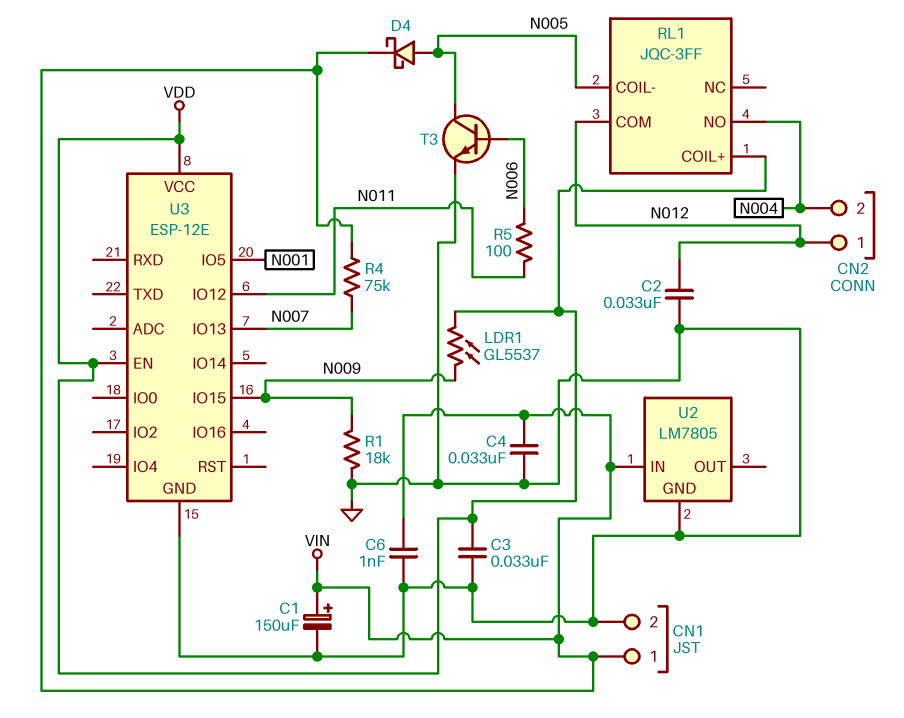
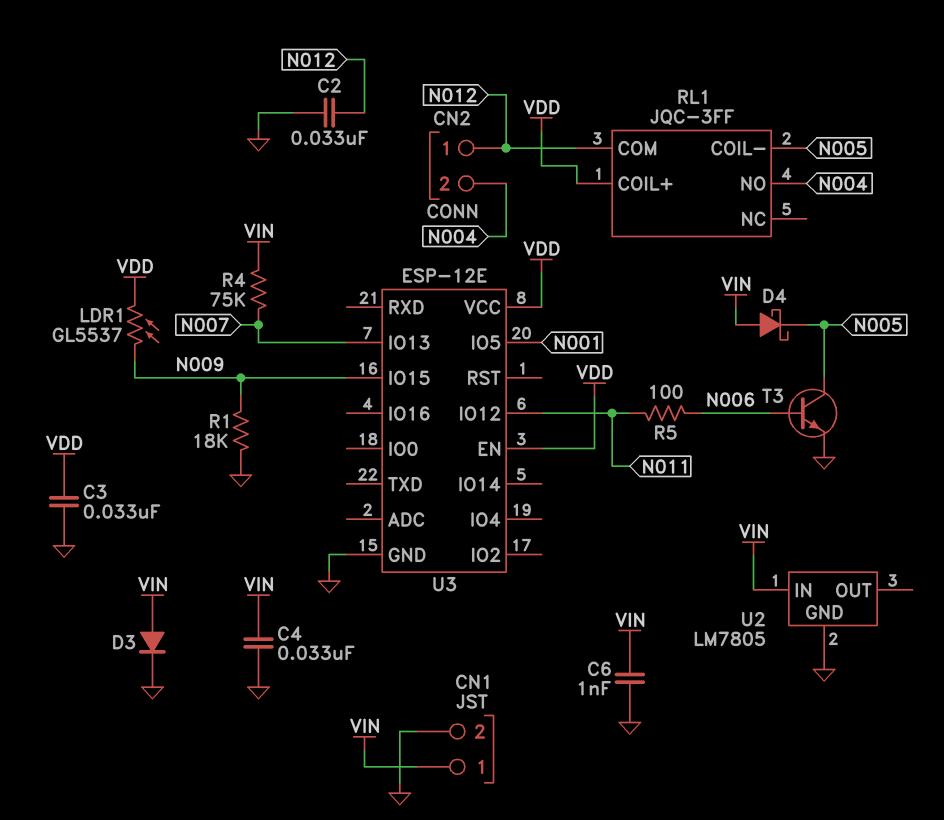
C1: 150uF (plus VIN, minus GND) -> none
D3: none -> diode (A VIN, K GND)
D4: schottky (A N005, K VIN) -> schottky (A VIN, K N005)

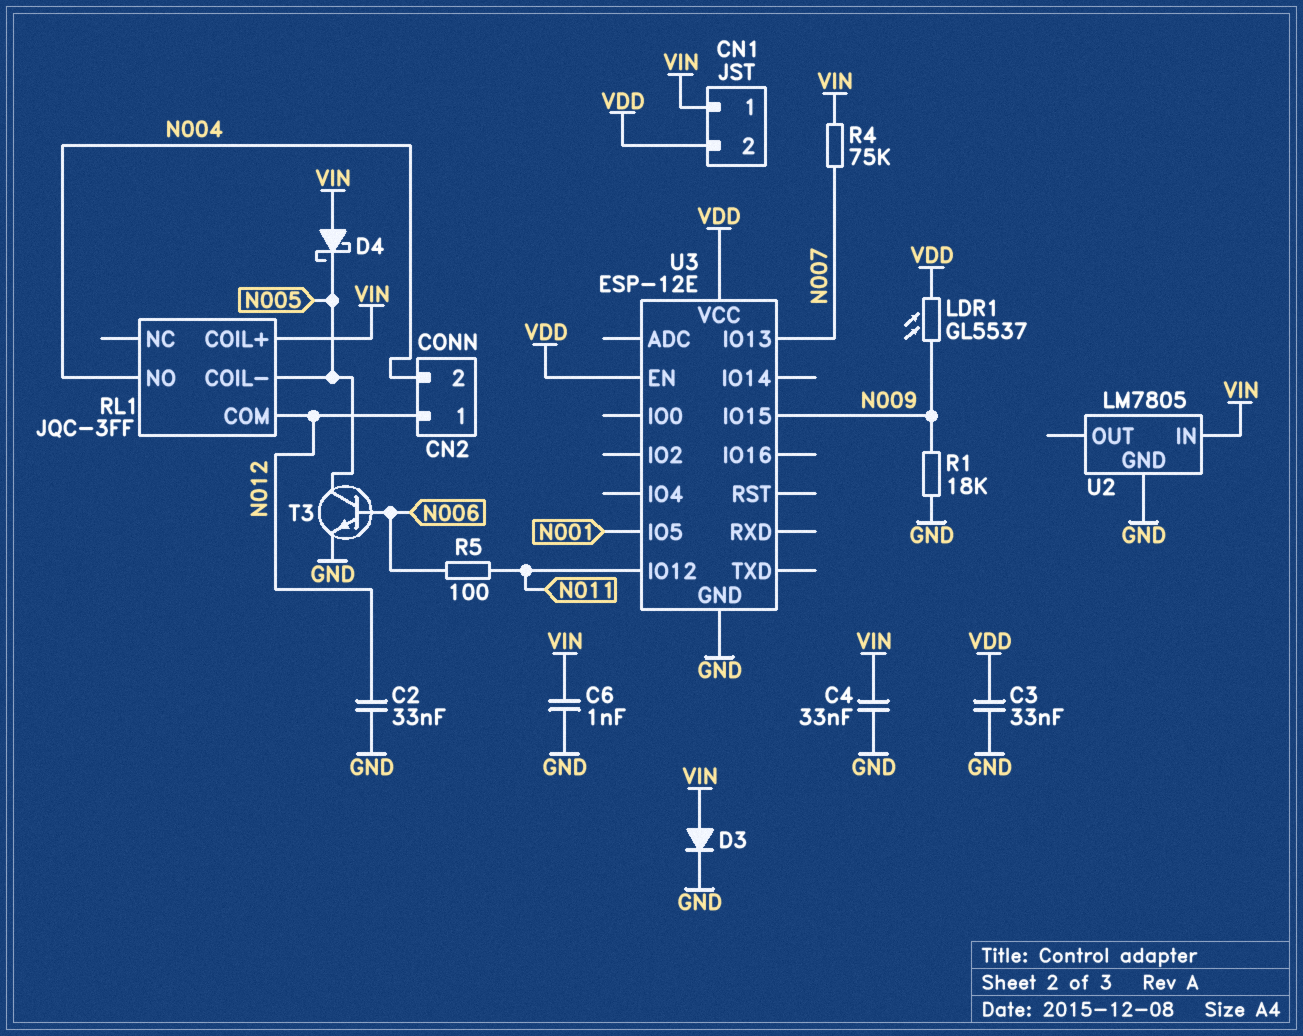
CN1 pin 2: GND -> VDD
RL1 pin COIL+: VDD -> VIN

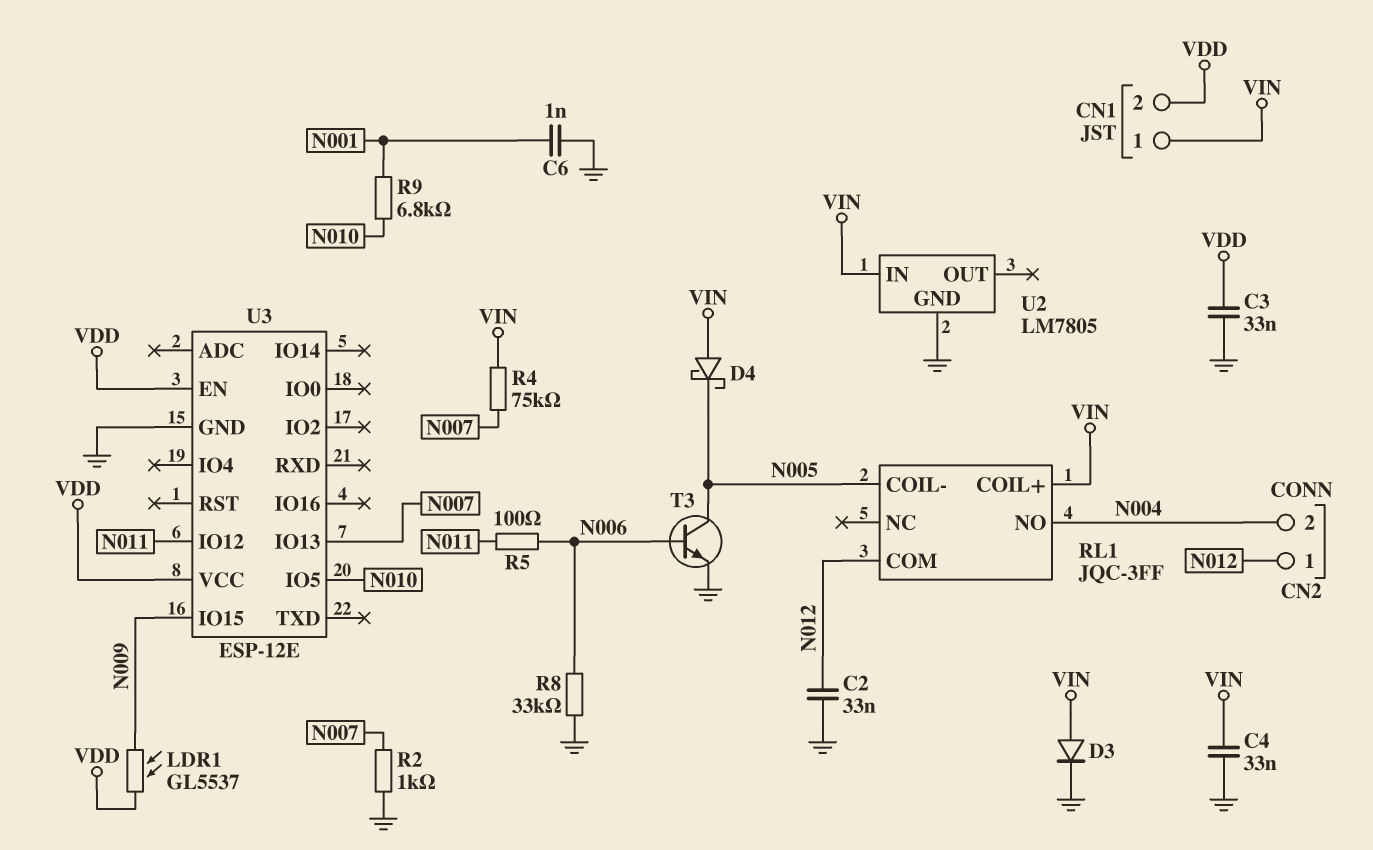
C6: 1nF (GND, VIN) -> 1nF (GND, N001)
R1: 18k (GND, N009) -> none
R2: none -> 1k (GND, N007)
R8: none -> 33k (GND, N006)
R9: none -> 6.8k (N001, N010)
U3 pin IO5: N001 -> N010

